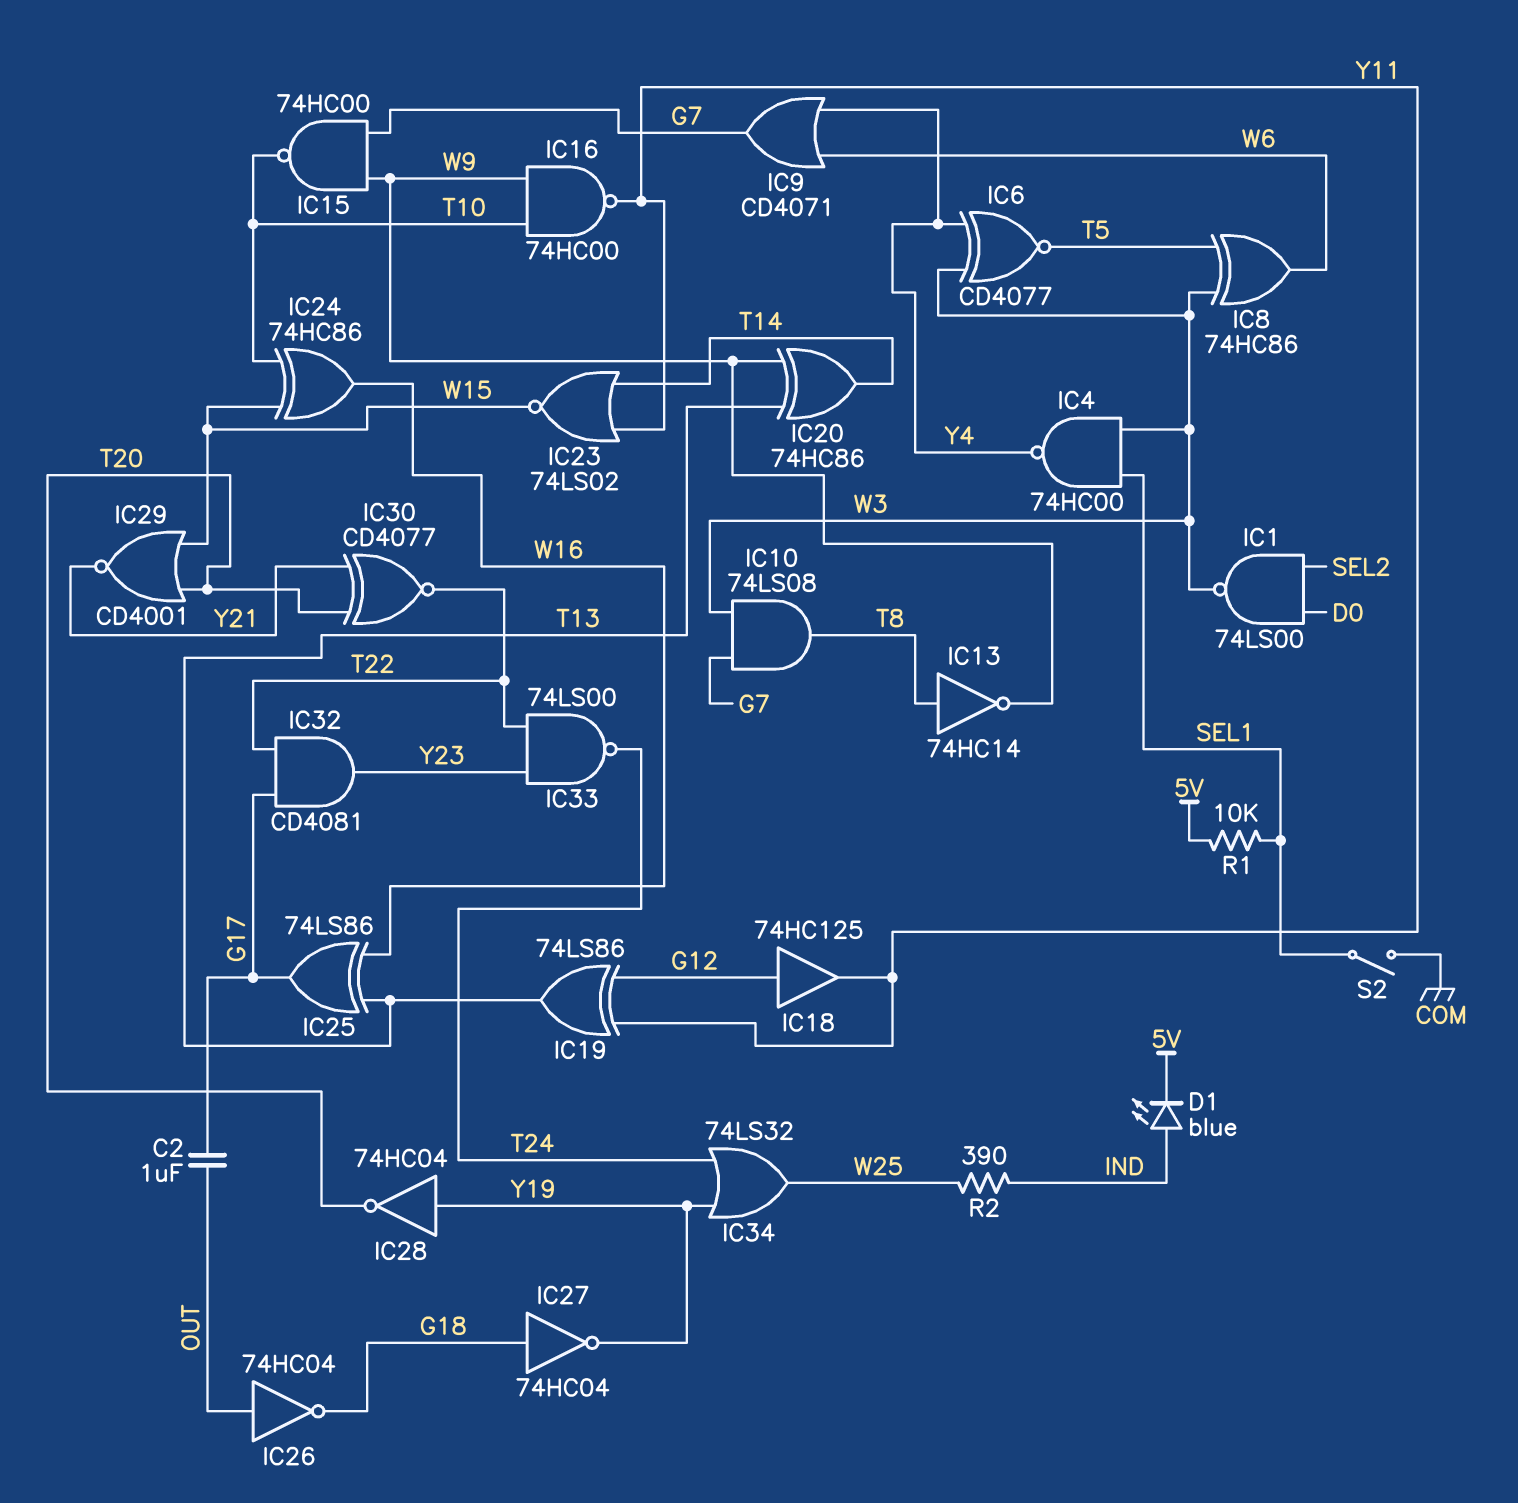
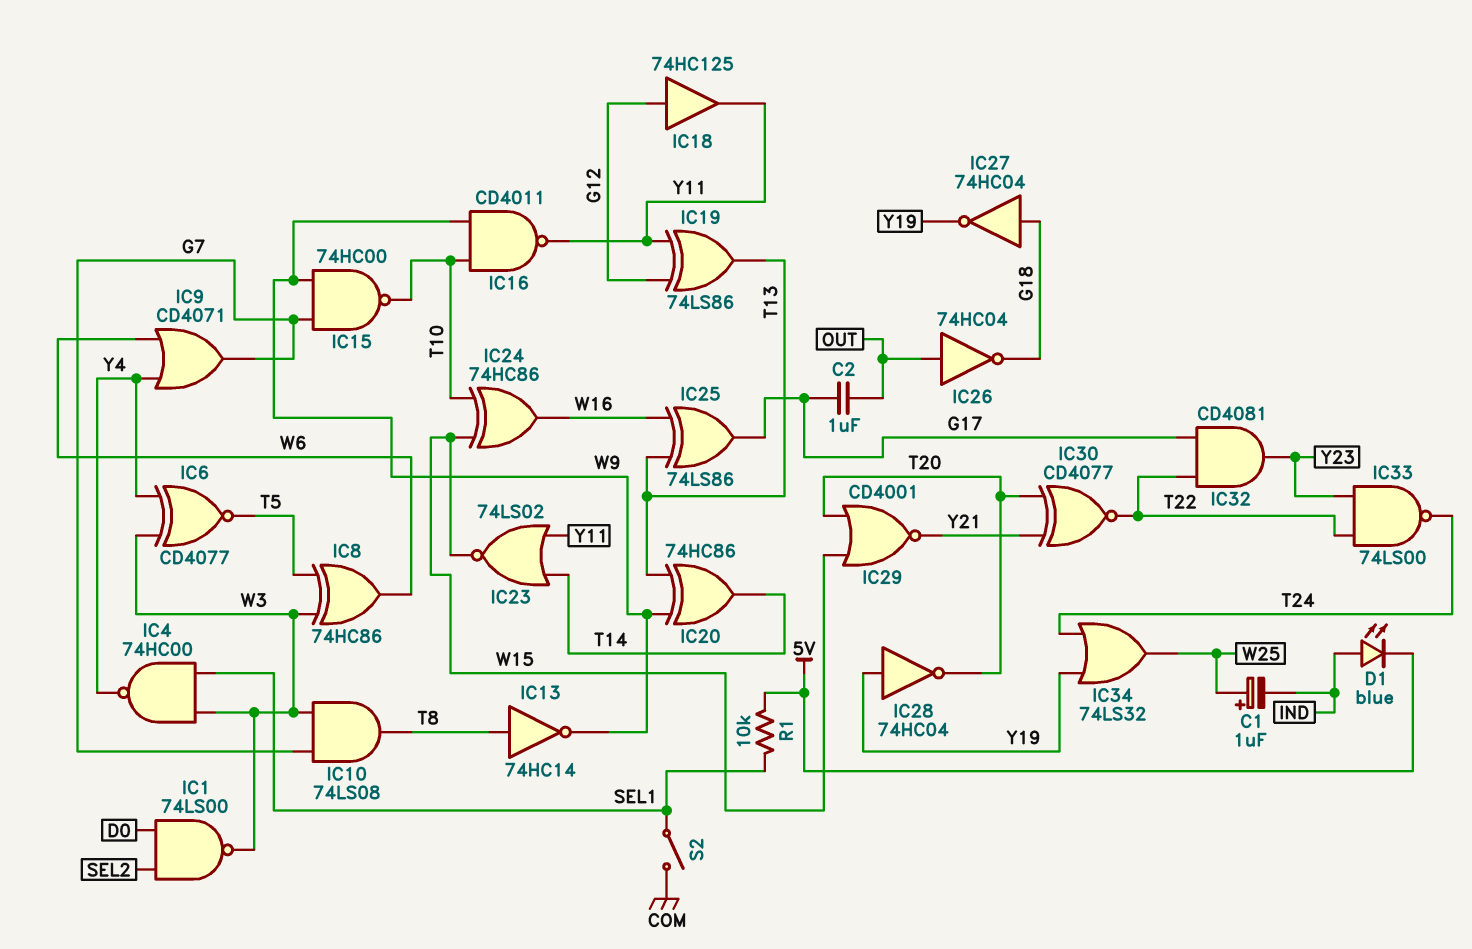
C1: none -> 1uF (plus W25, minus IND)
IC16: NAND 74HC00 (in T10, in W9, out Y11) -> NAND CD4011 (in T10, in W9, out Y11)
R2: 390 (IND, W25) -> none

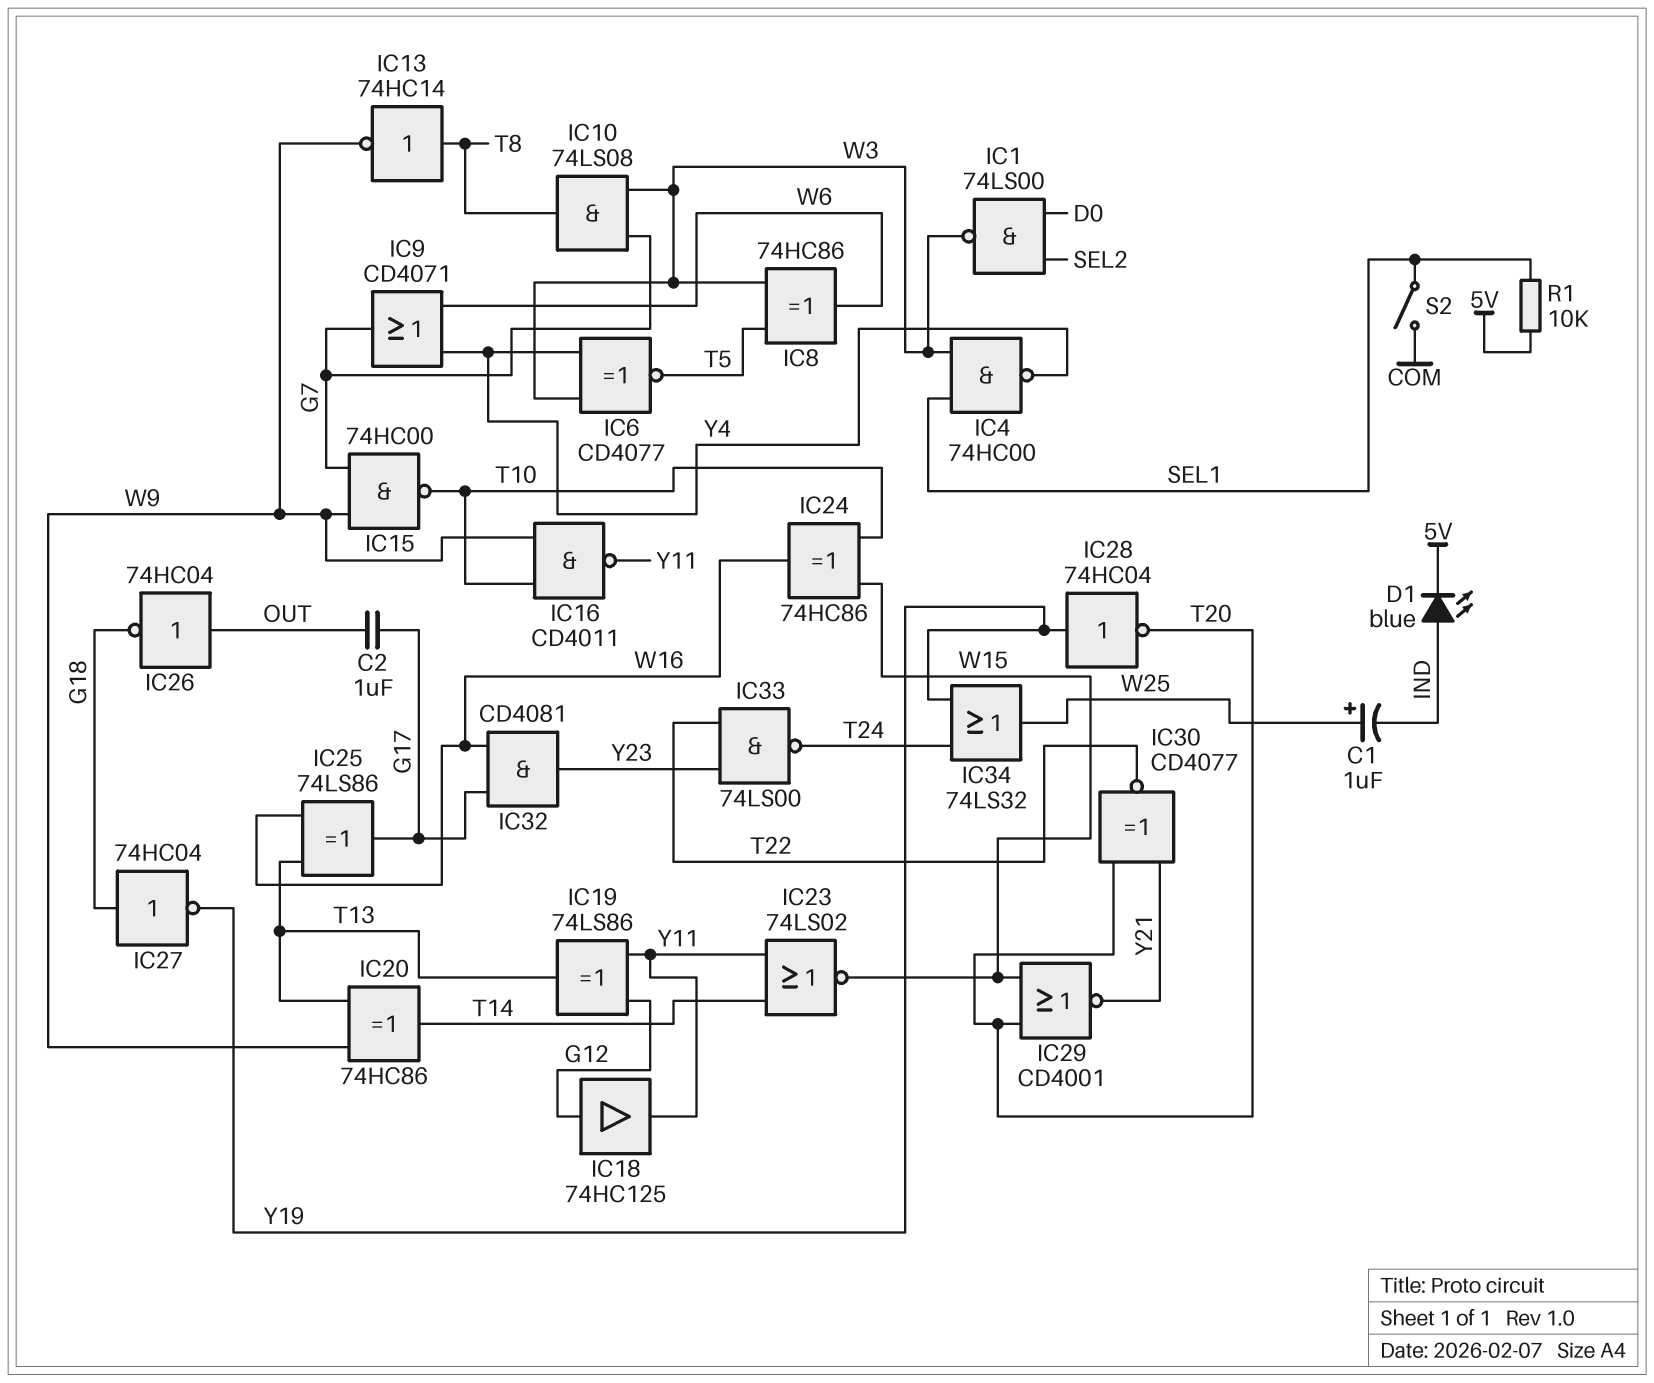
IC32: AND CD4081 (in G17, in T22, out Y23) -> AND CD4081 (in G17, in W16, out Y23)

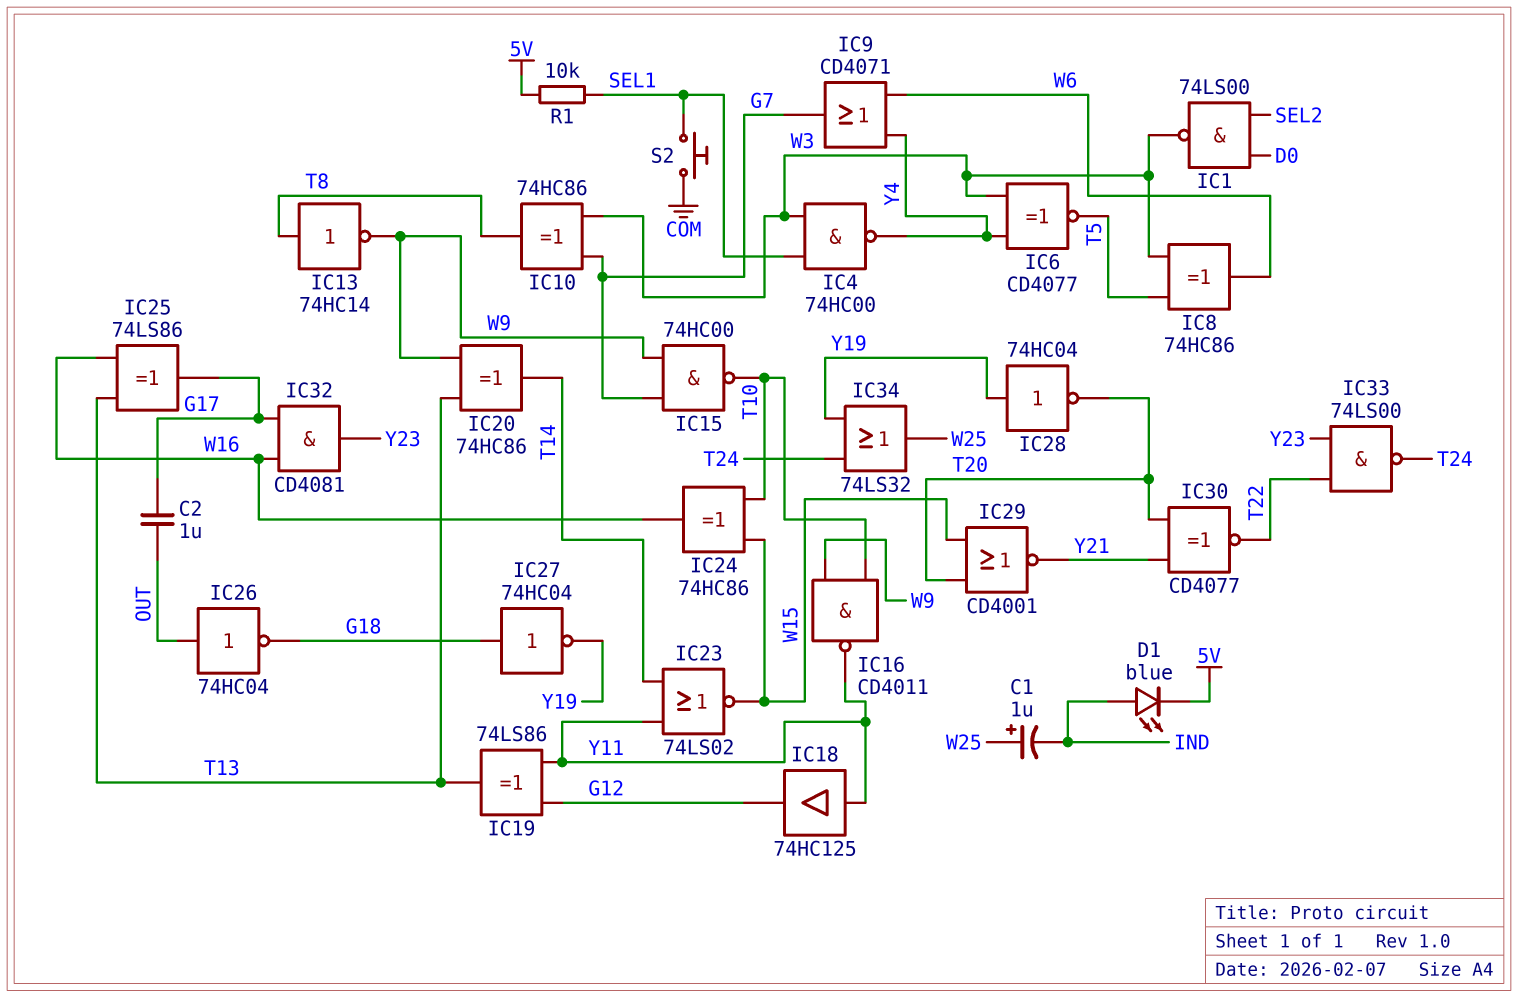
IC10: AND 74LS08 (in G7, in W3, out T8) -> XOR 74HC86 (in G7, in W3, out T8)
IC18: buffer 74HC125 (in G12, out Y11) -> buffer 74HC125 (in Y11, out G12)
S2: switch (COM, SEL1) -> button (COM, SEL1)

